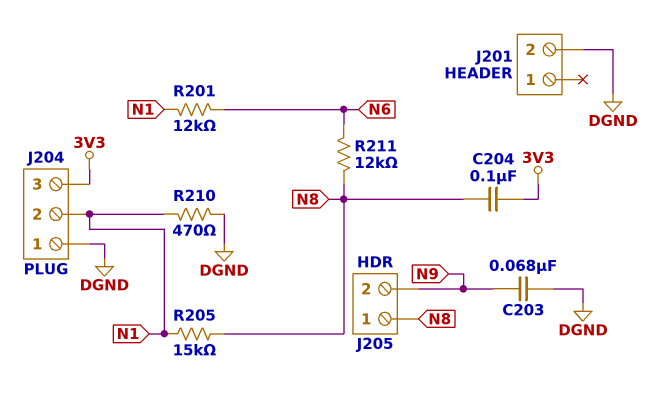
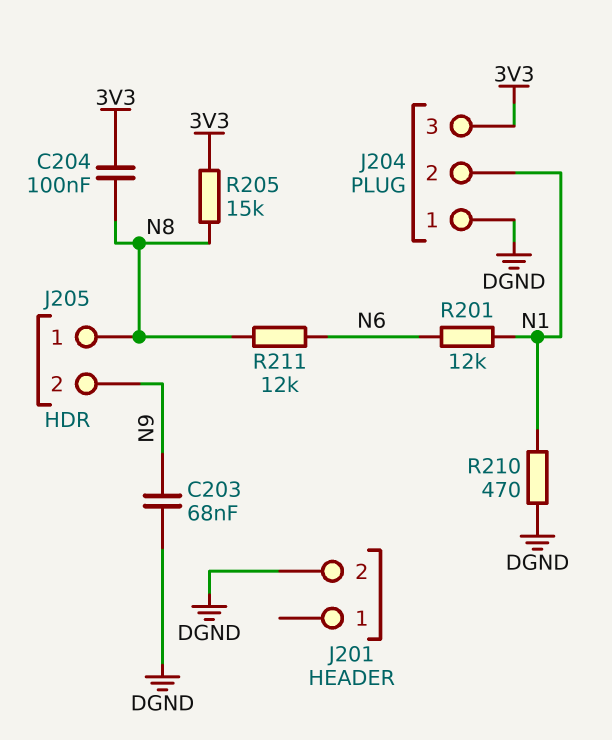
R205: 15k (N1, N8) -> 15k (3V3, N8)

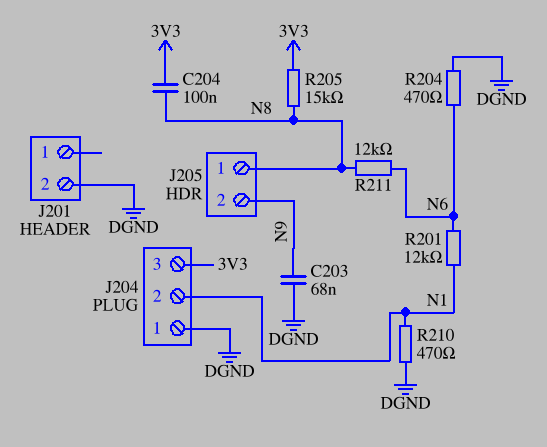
R204: none -> 470 (DGND, N6)

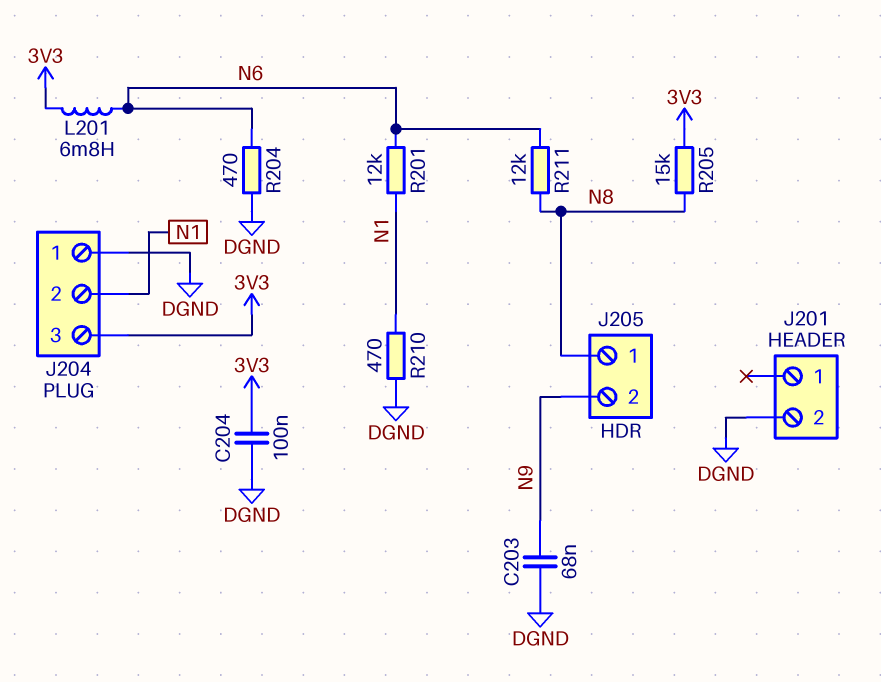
C204: 100nF (3V3, N8) -> 100nF (3V3, DGND)
L201: none -> 6.8mH (3V3, N6)

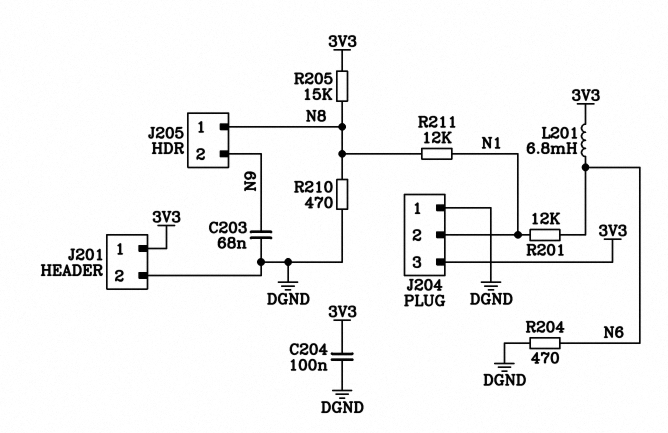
J201 pin 1: none -> 3V3
R210: 470 (DGND, N1) -> 470 (DGND, N8)
R211: 12k (N6, N8) -> 12k (N1, N8)

